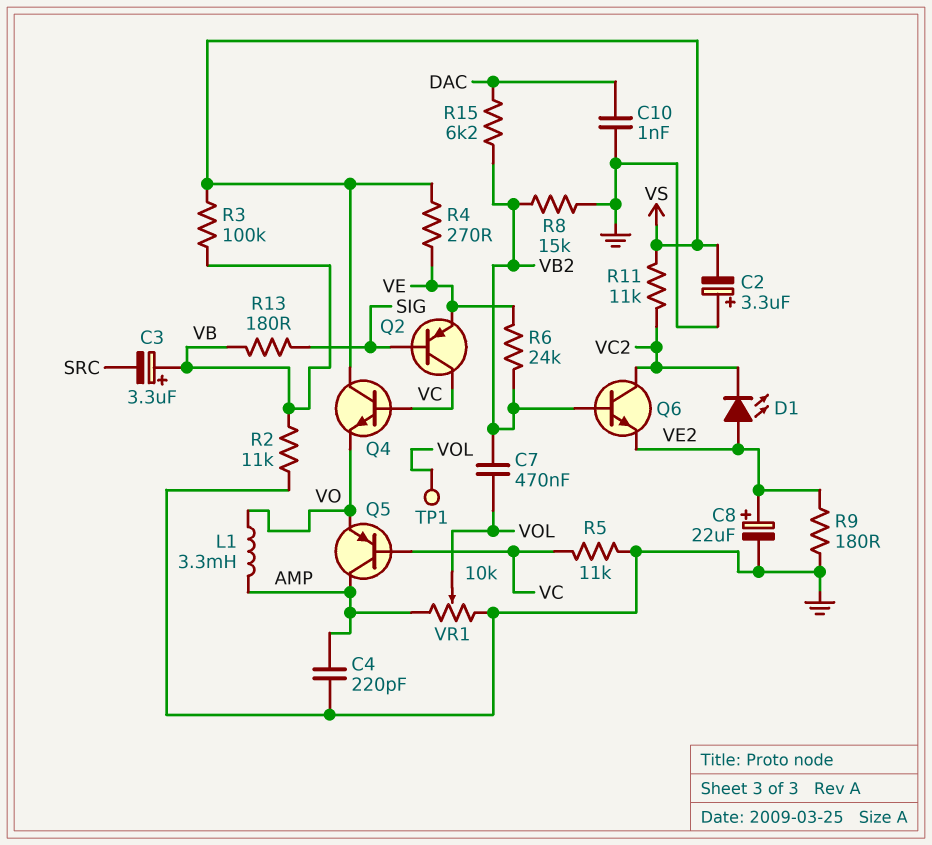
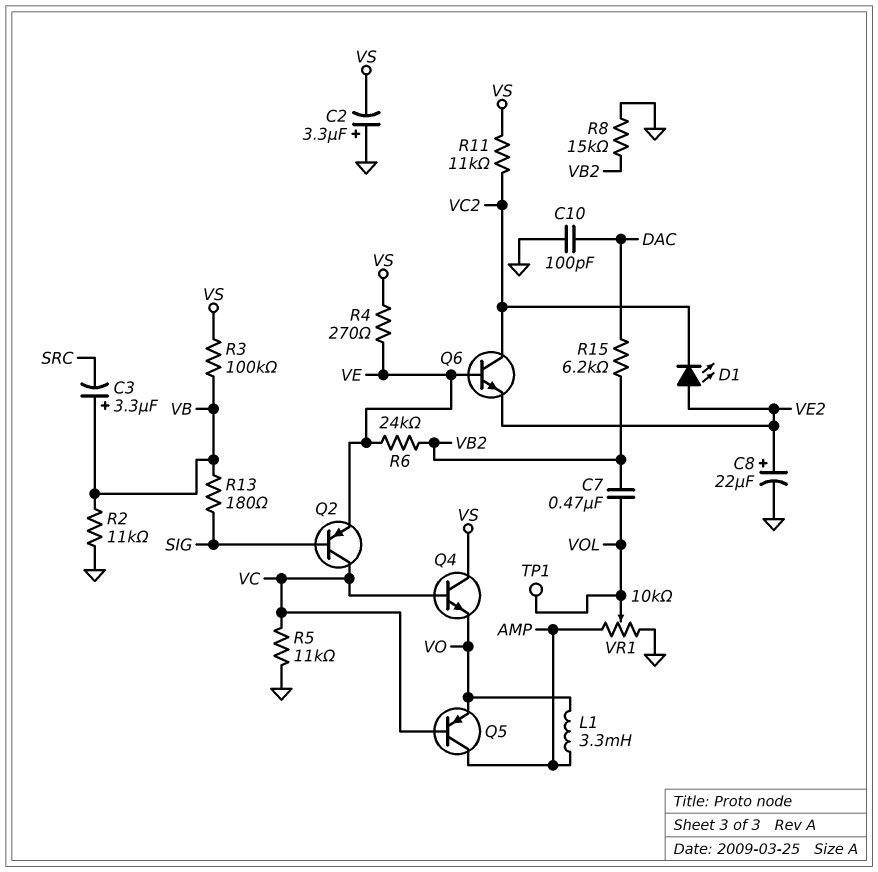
C4: 220pF (AMP, GND) -> none
C10: 1nF (DAC, GND) -> 100pF (DAC, GND)
Q6: NPN (B VB2, C VC2, E VE2) -> NPN (B VE, C VC2, E VE2)
R9: 180 (GND, VE2) -> none

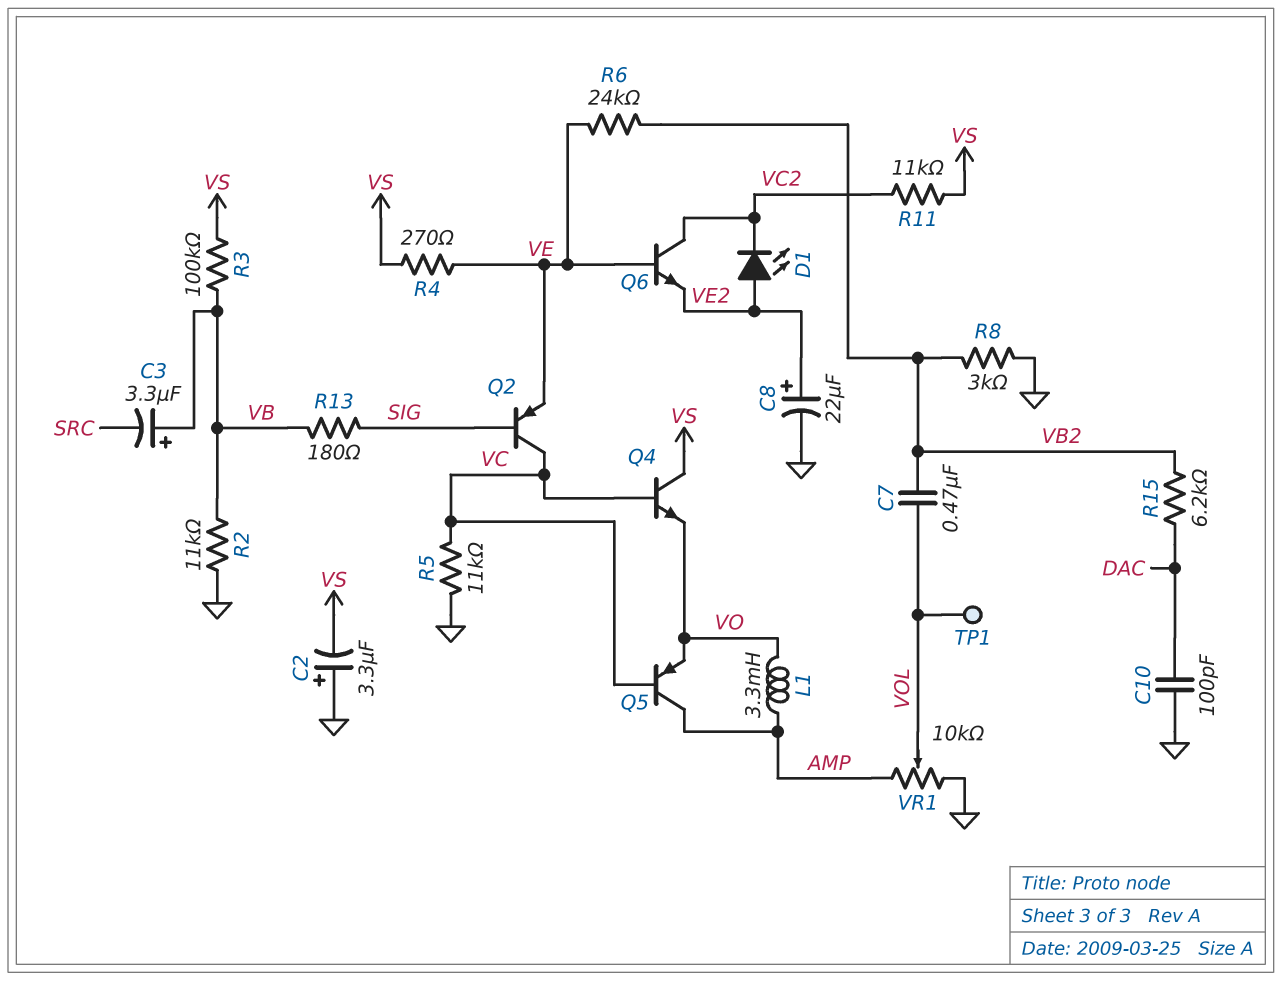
R8: 15k (GND, VB2) -> 3k (GND, VB2)

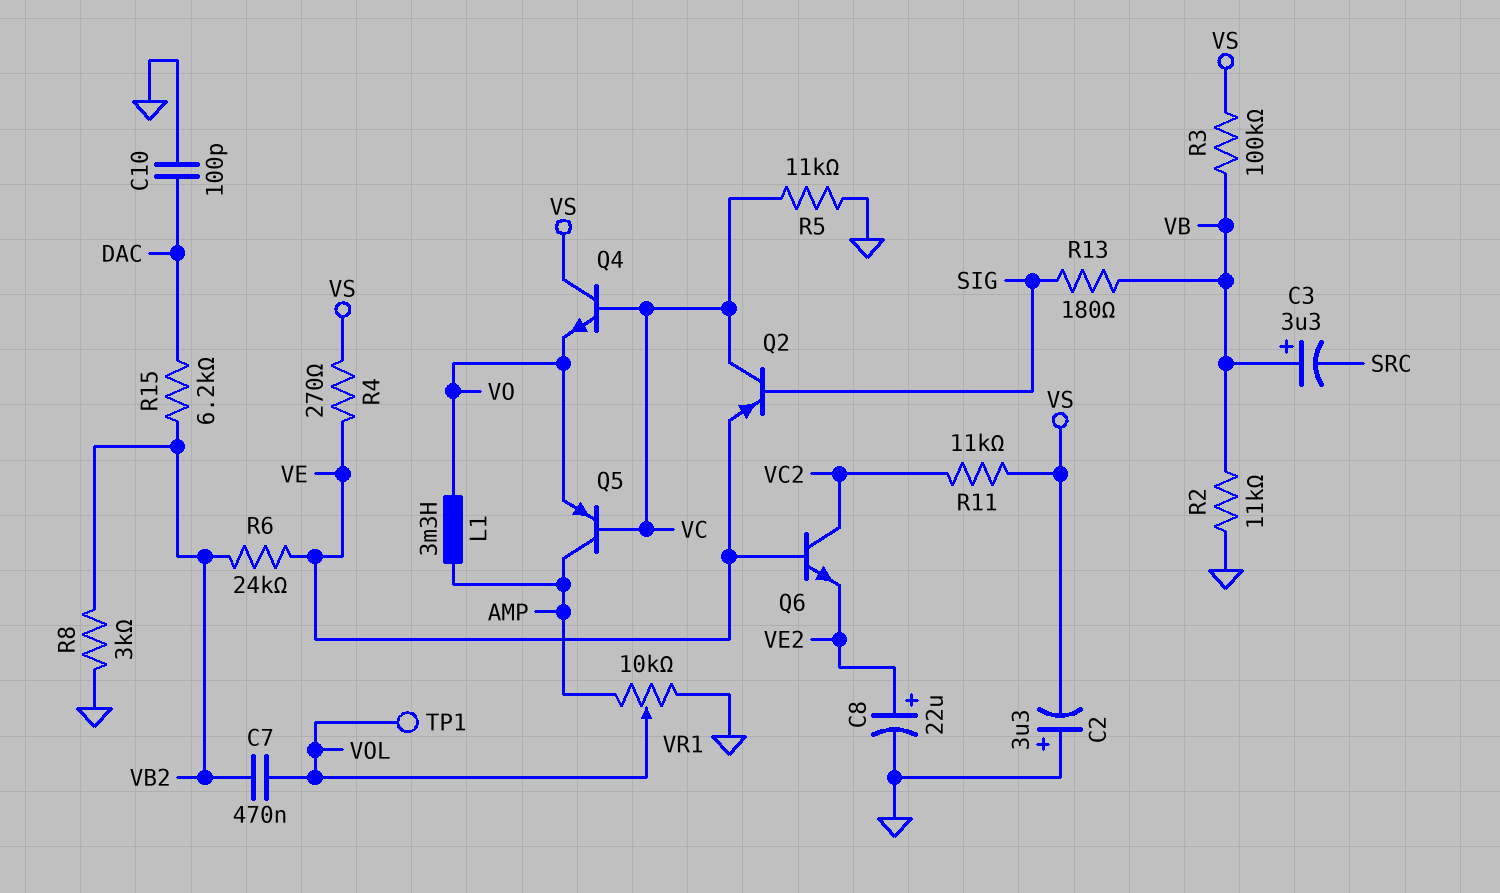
D1: LED (A VE2, K VC2) -> none

